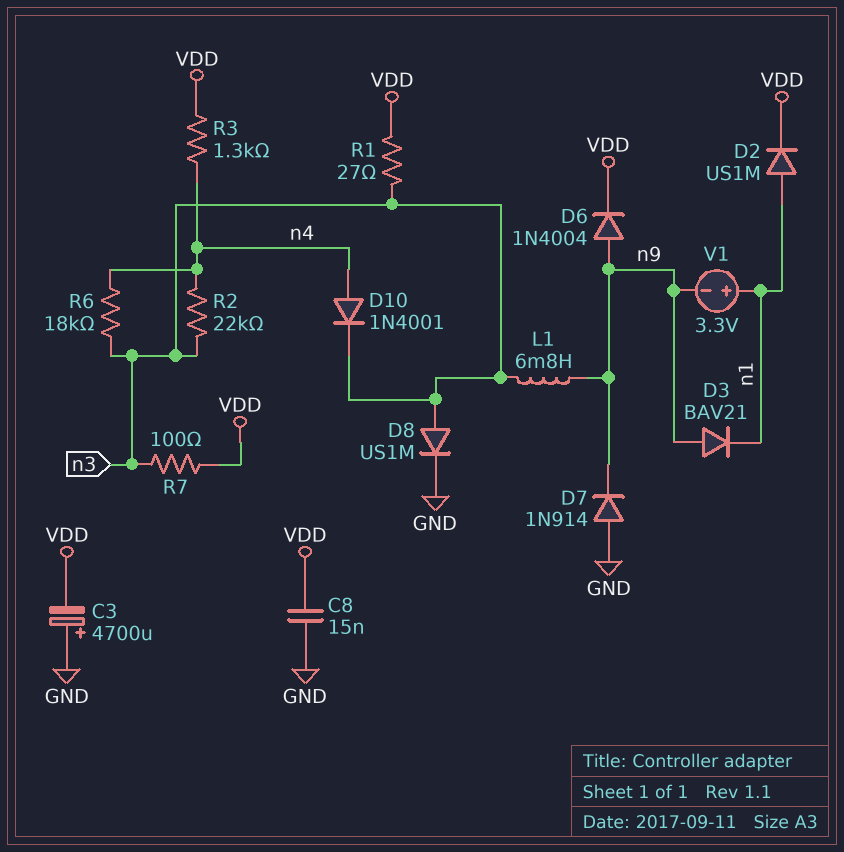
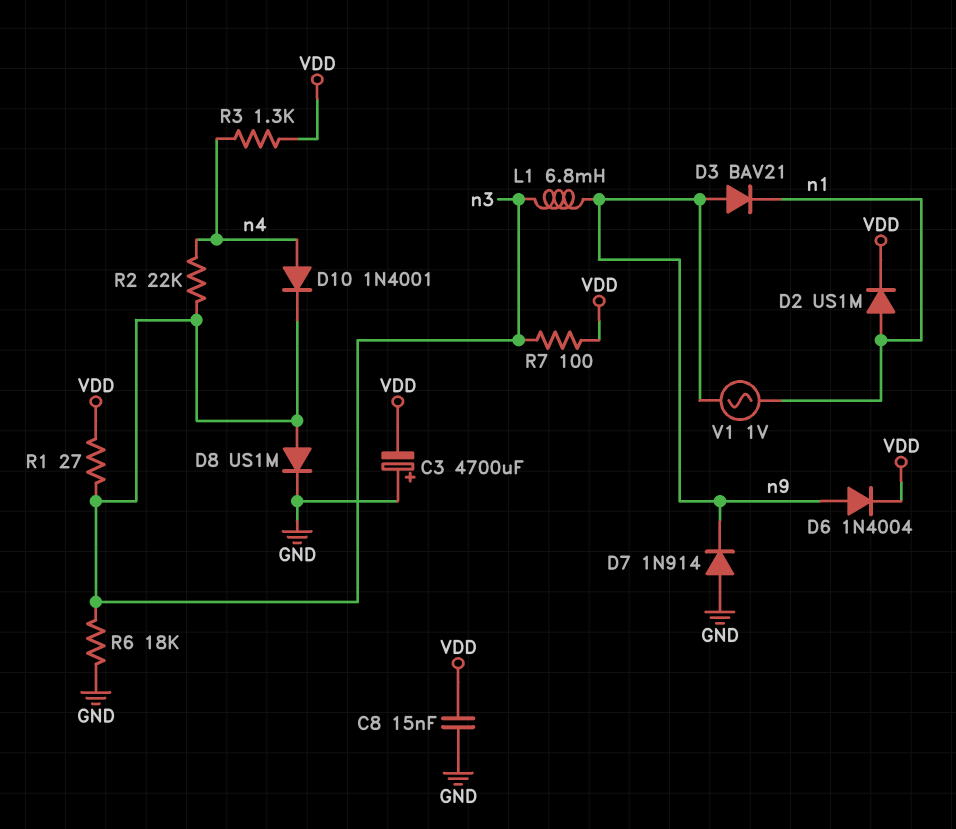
R6: 18k (n3, n4) -> 18k (GND, n3)
V1: 3.3V (plus n1, minus n9) -> AC 1V (n1, n9)

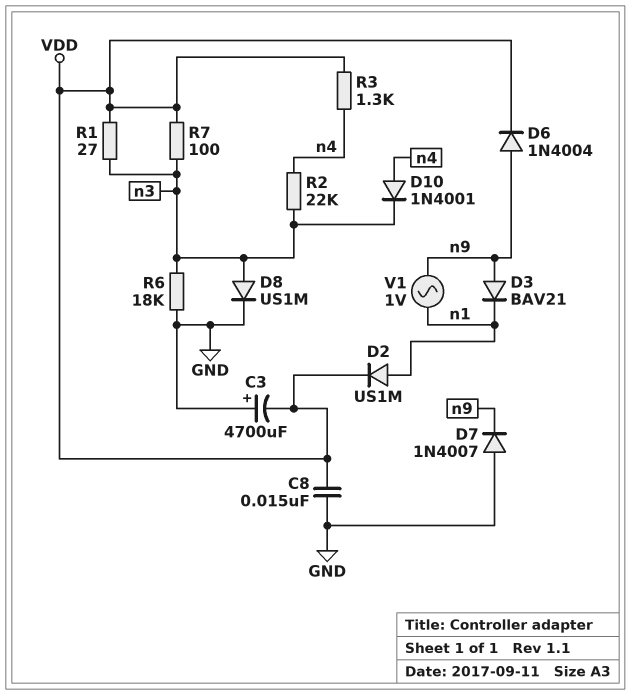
D7: diode 1N914 (A GND, K n9) -> diode 1N4007 (A GND, K n9)
L1: 6.8mH (n3, n9) -> none

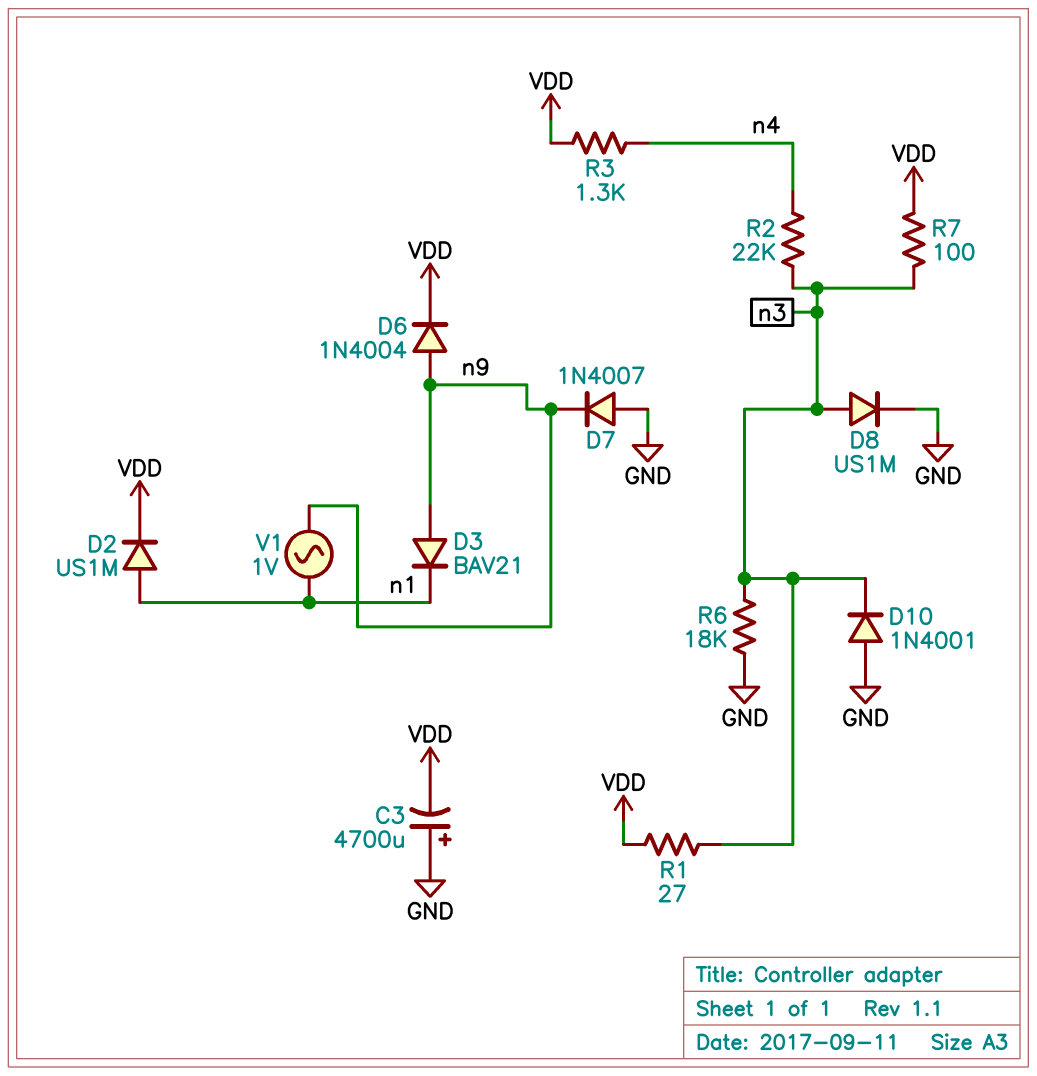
C8: 15nF (GND, VDD) -> none
D10: diode 1N4001 (A n4, K n3) -> diode 1N4001 (A GND, K n3)

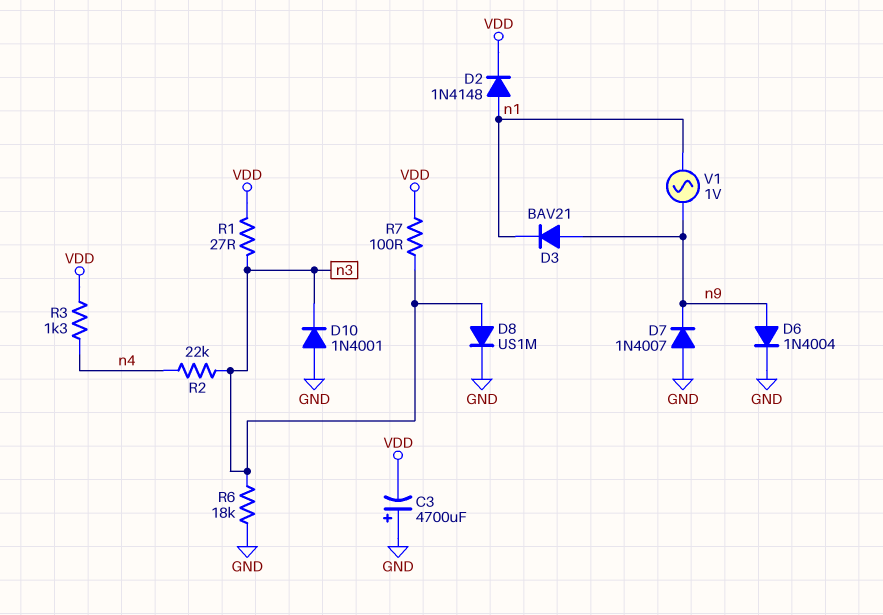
D2: diode US1M (A n1, K VDD) -> diode 1N4148 (A n1, K VDD)
D6: diode 1N4004 (A n9, K VDD) -> diode 1N4004 (A n9, K GND)

